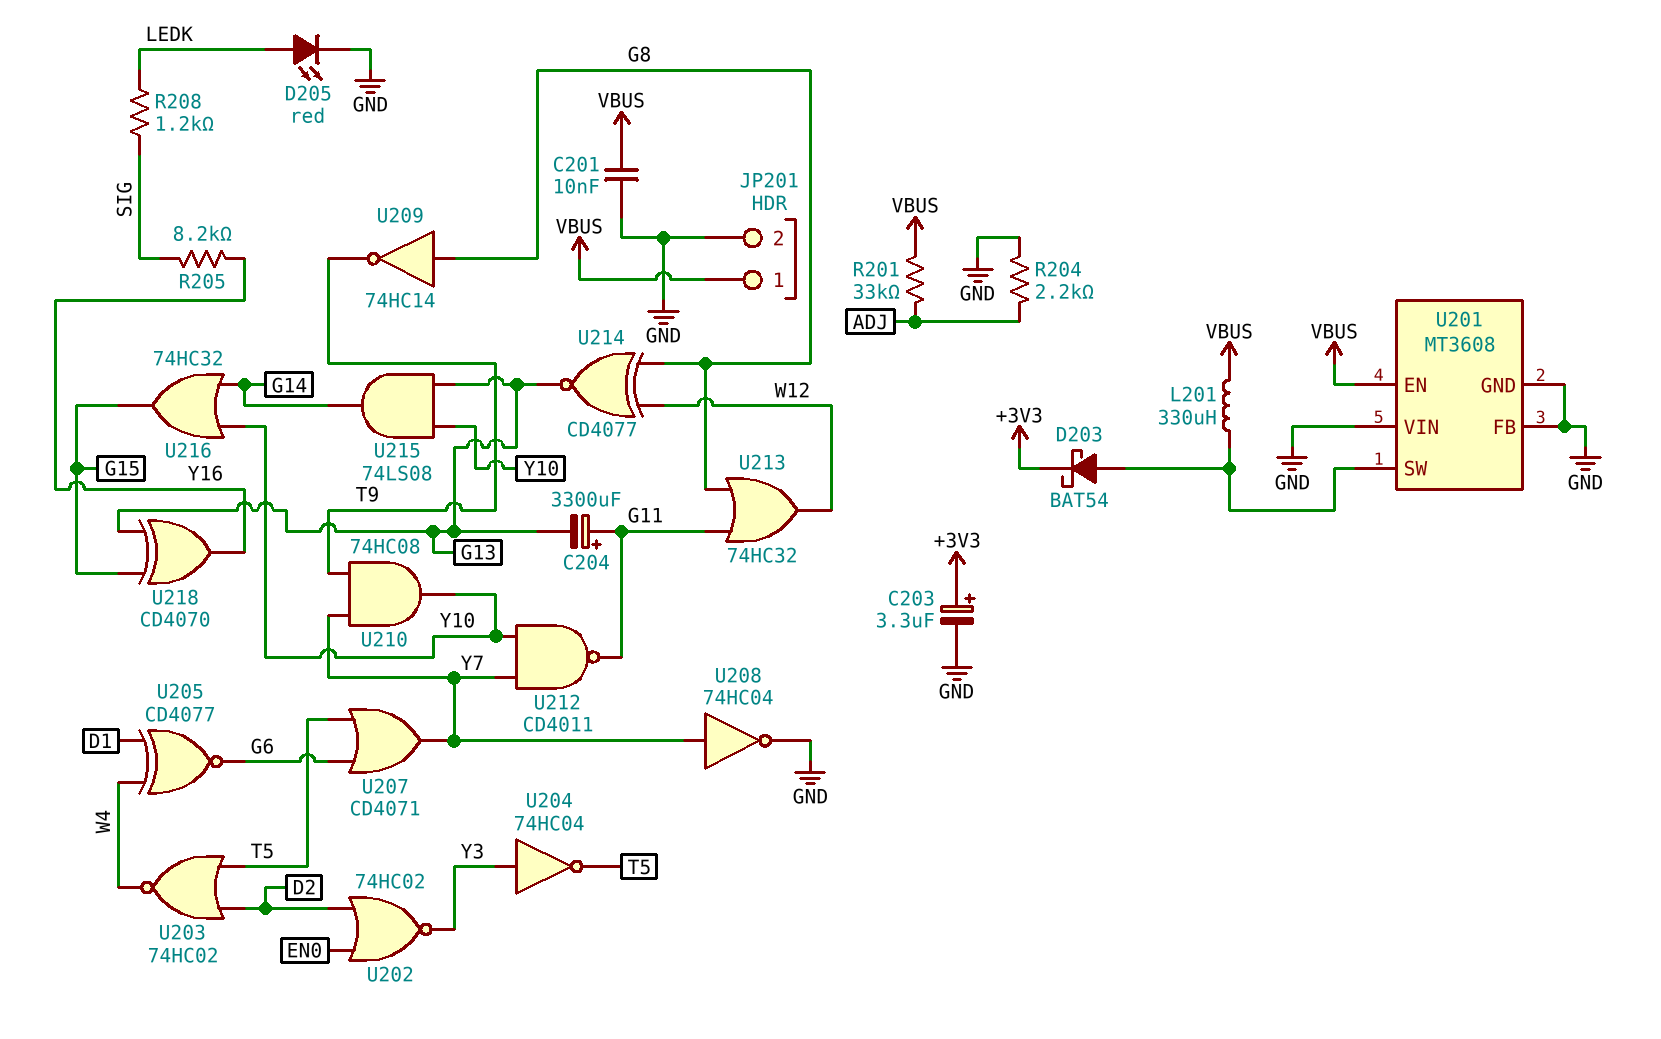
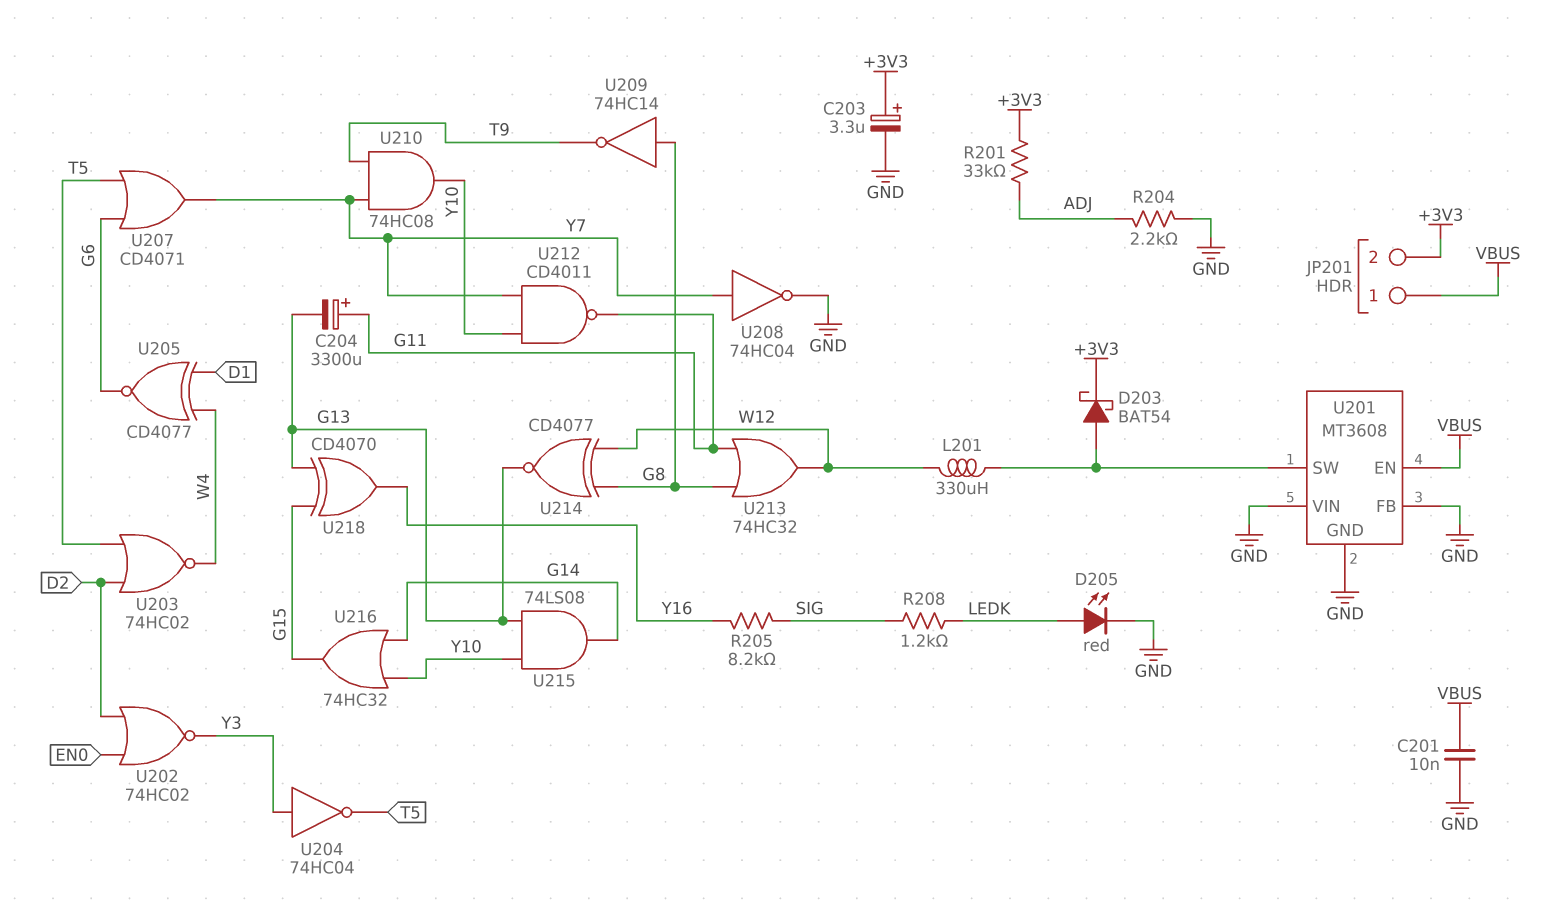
JP201 pin 2: GND -> +3V3
L201: 330uH (U201/SW, VBUS) -> 330uH (U201/SW, W12)
R201: 33k (ADJ, VBUS) -> 33k (+3V3, ADJ)

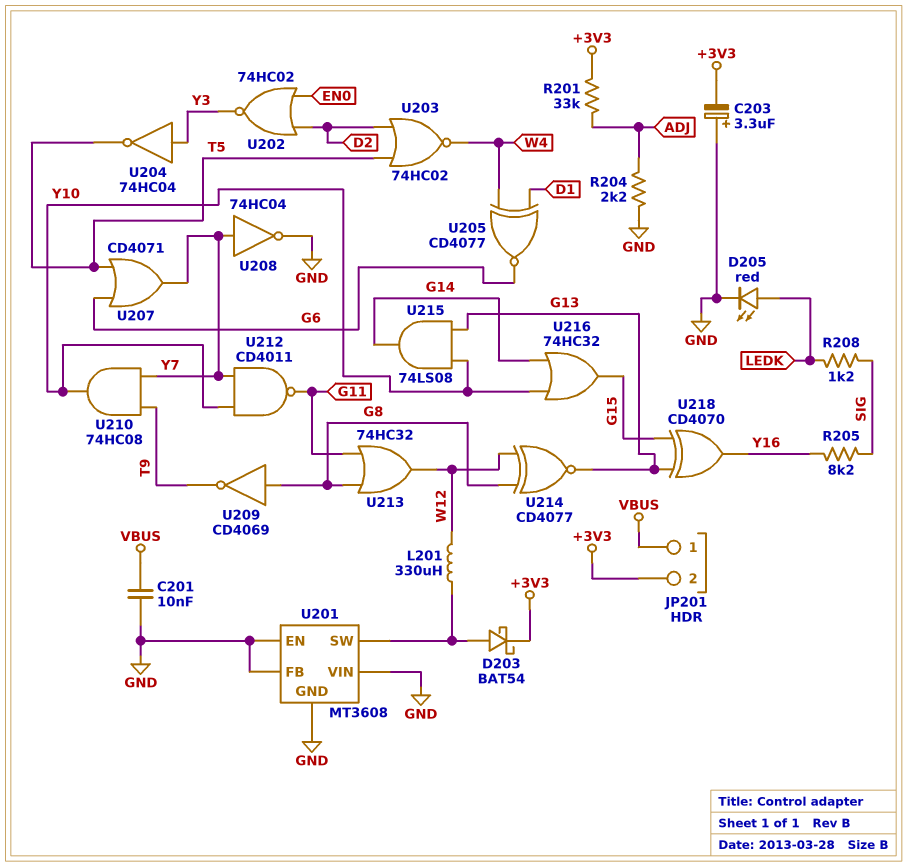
C203: 3.3uF (plus +3V3, minus GND) -> 3.3uF (plus GND, minus +3V3)
C204: 3300uF (plus G11, minus G13) -> none
U201 pin EN: VBUS -> GND
U209: NOT 74HC14 (in G8, out T9) -> NOT CD4069 (in G8, out T9)

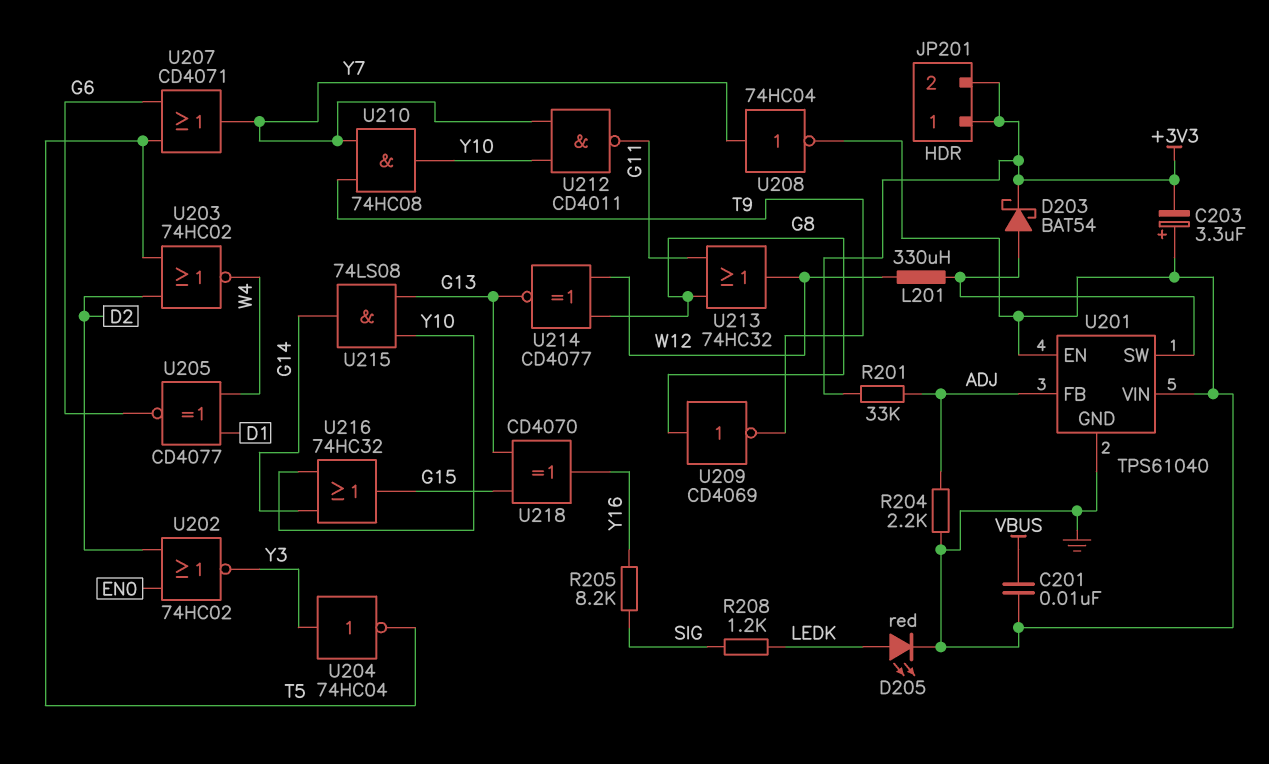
JP201 pin 1: VBUS -> +3V3
U201: MT3608 -> TPS61040
U201 pin FB: GND -> ADJ

